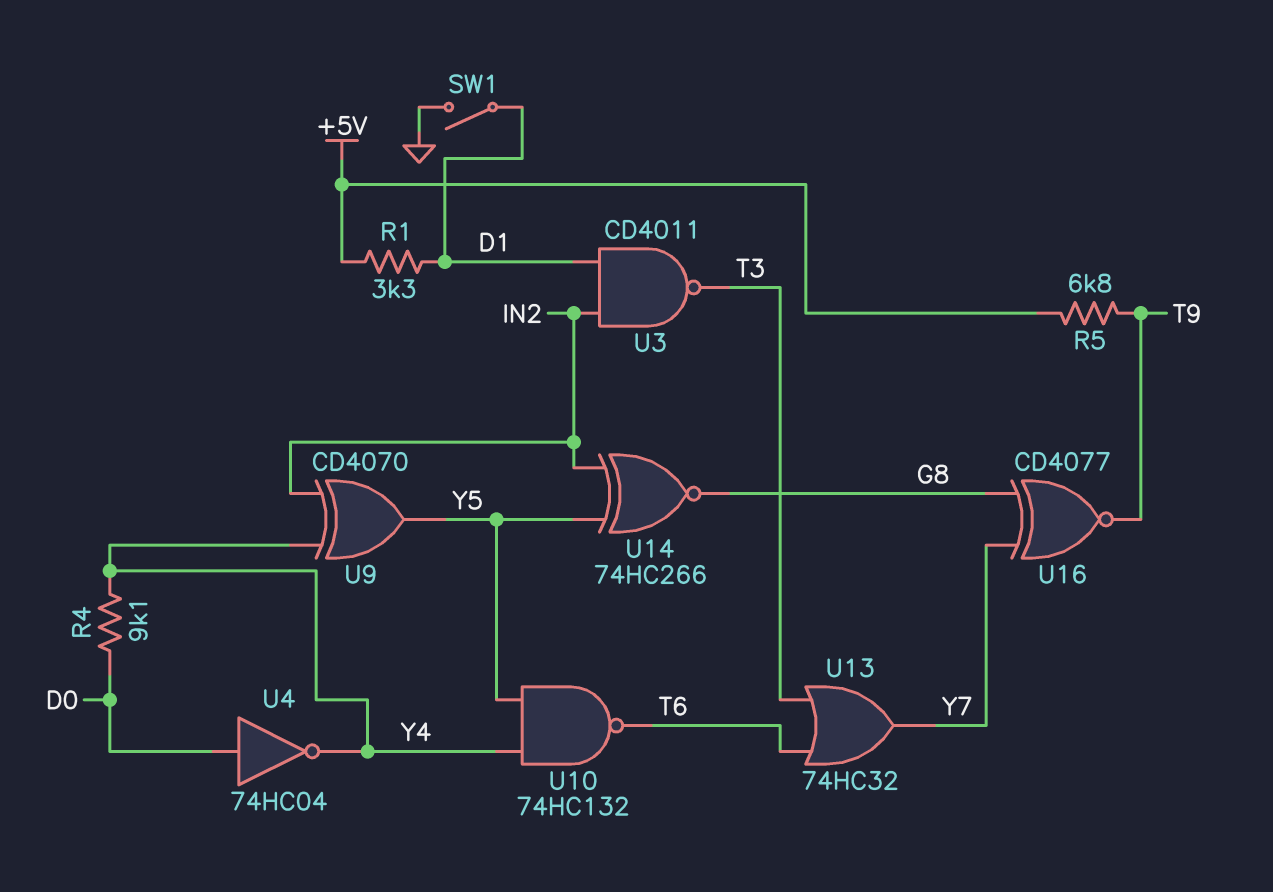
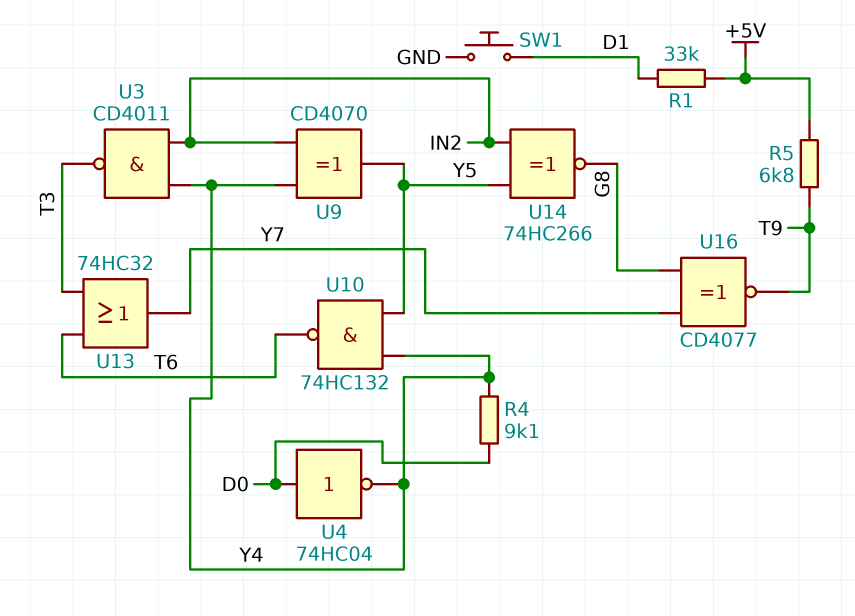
R1: 3.3k (+5V, D1) -> 33k (+5V, D1)
SW1: switch (D1, GND) -> button (D1, GND)
U3: NAND CD4011 (in D1, in IN2, out T3) -> NAND CD4011 (in IN2, in Y4, out T3)

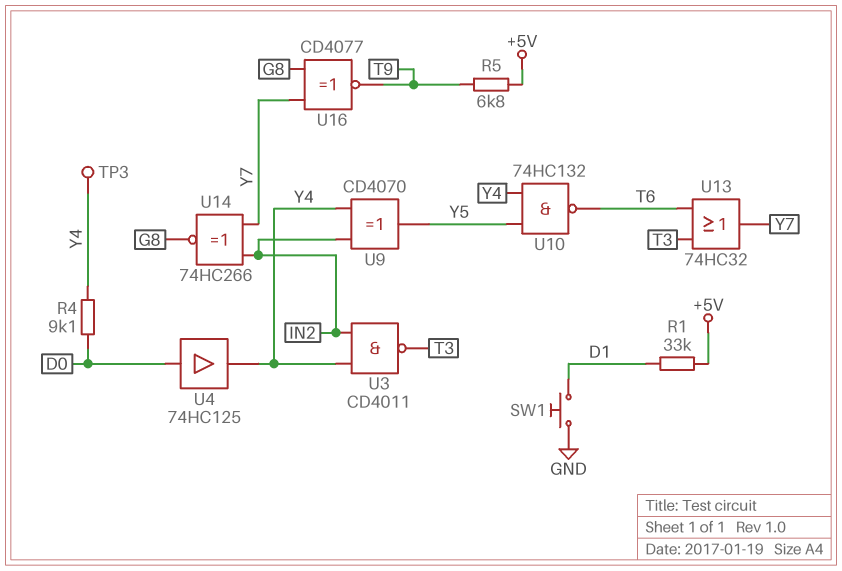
TP3: none -> test point (Y4)
U4: NOT 74HC04 (in D0, out Y4) -> buffer 74HC125 (in D0, out Y4)
U14: XNOR 74HC266 (in IN2, in Y5, out G8) -> XNOR 74HC266 (in IN2, in Y7, out G8)

